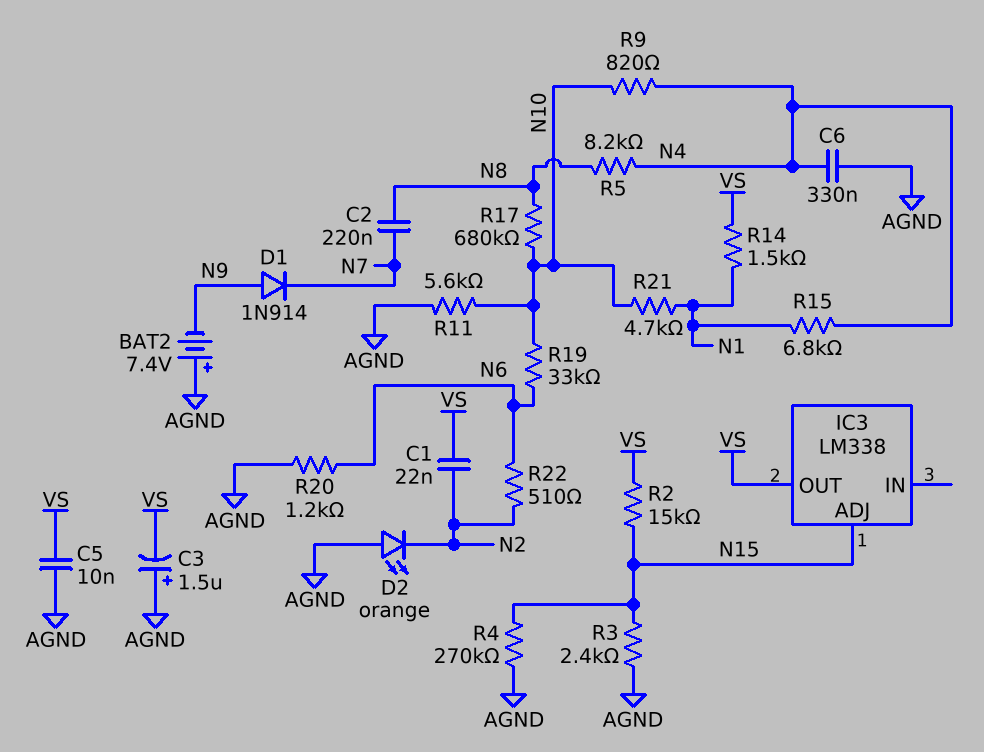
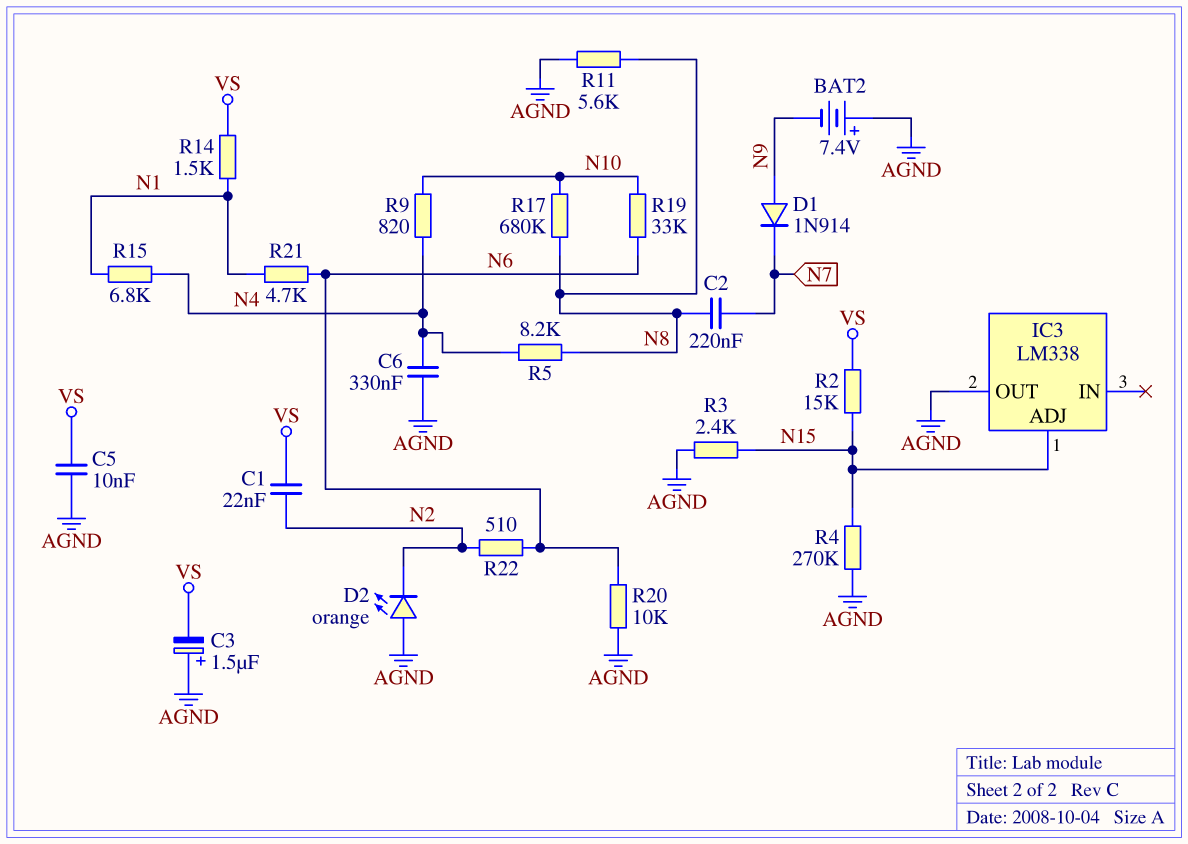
IC3 pin OUT: VS -> AGND
R11: 5.6k (AGND, N10) -> 5.6k (AGND, N8)
R20: 1.2k (AGND, N6) -> 10k (AGND, N6)
R21: 4.7k (N1, N10) -> 4.7k (N1, N6)

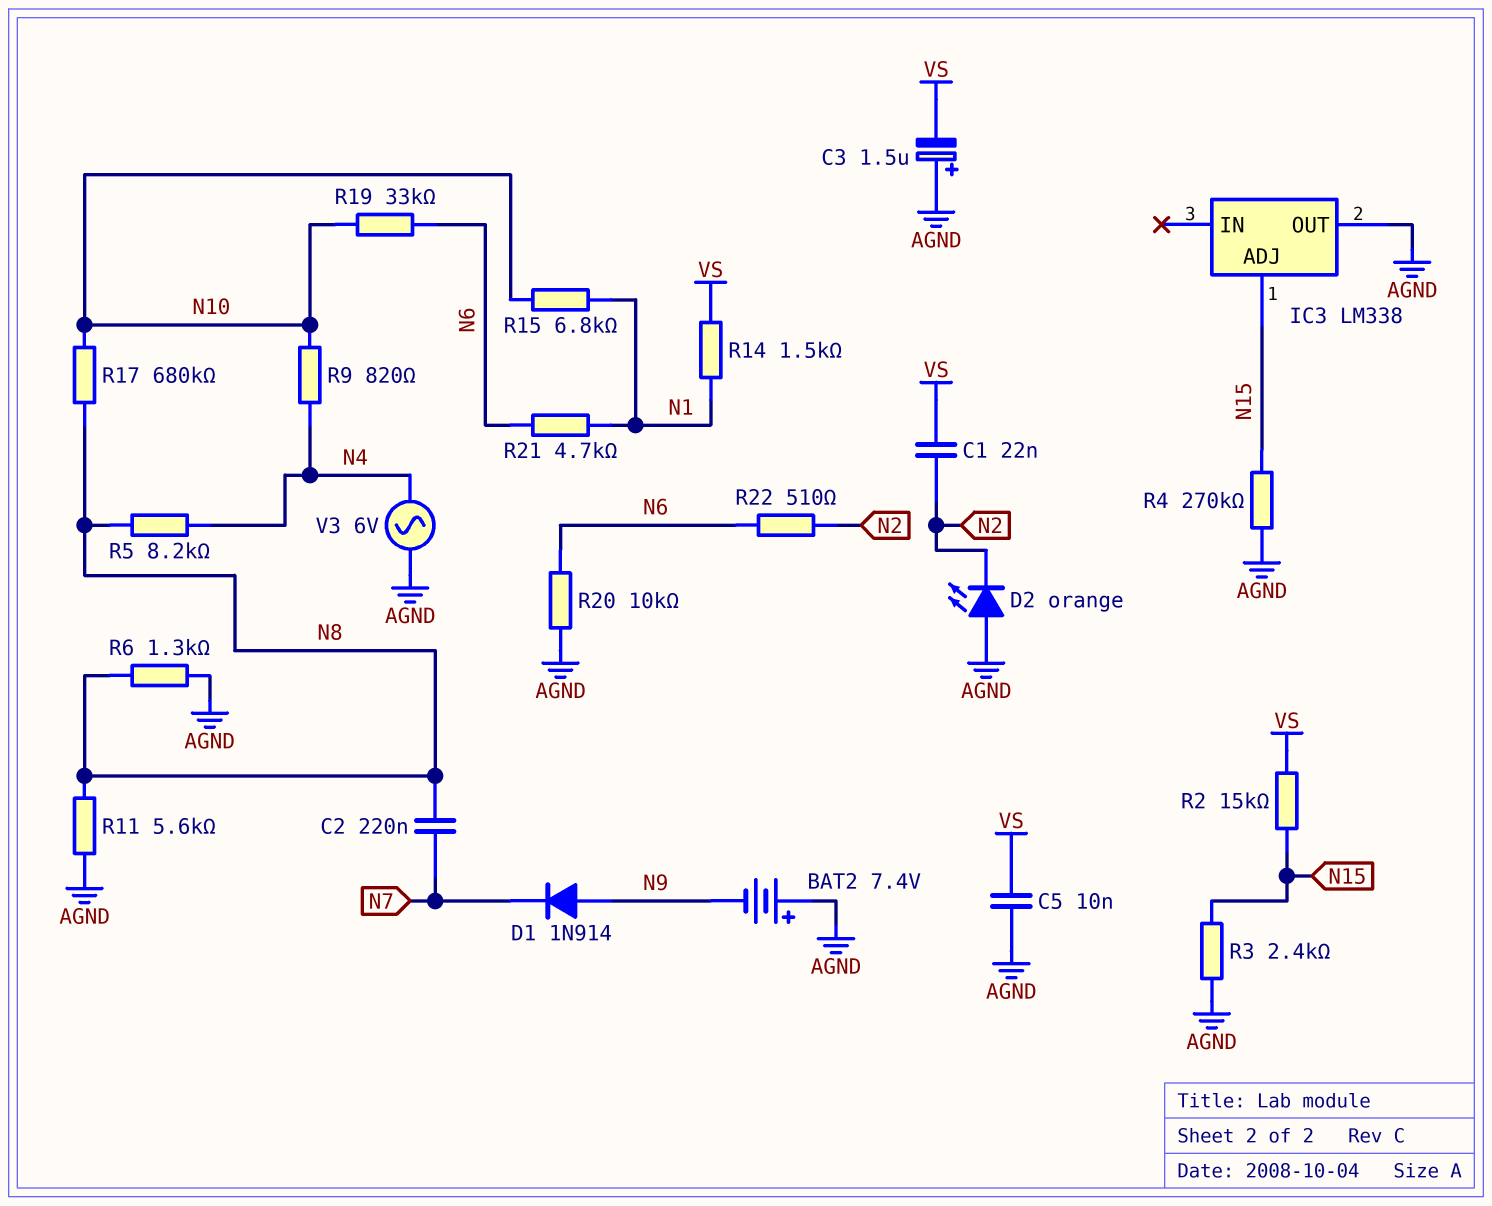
C6: 330nF (AGND, N4) -> none
R6: none -> 1.3k (AGND, N8)
R15: 6.8k (N1, N4) -> 6.8k (N1, N10)
V3: none -> AC 6V (AGND, N4)

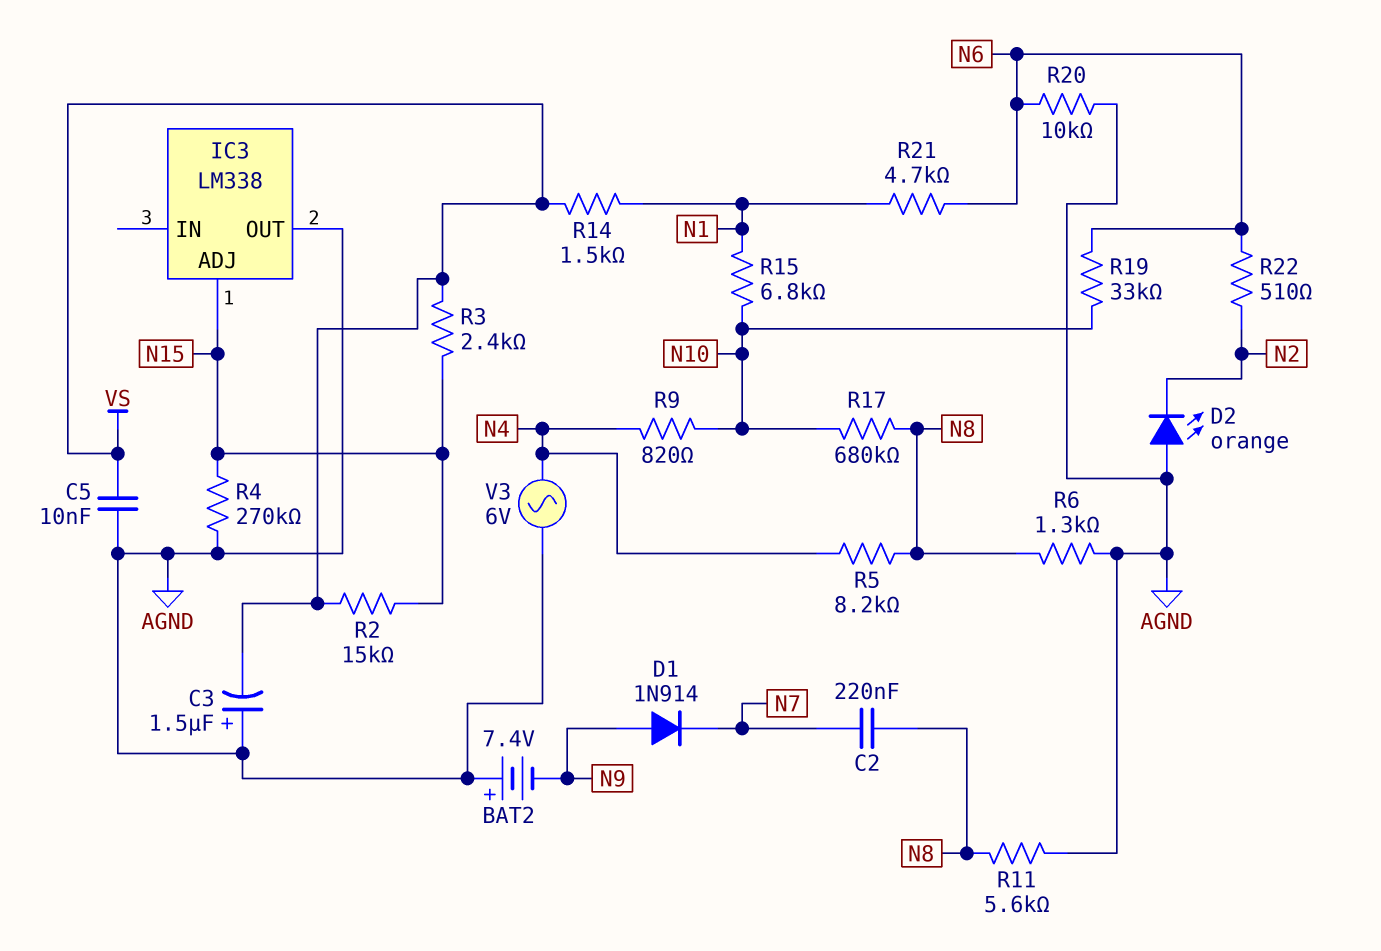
C1: 22nF (N2, VS) -> none
R3: 2.4k (AGND, N15) -> 2.4k (N15, VS)

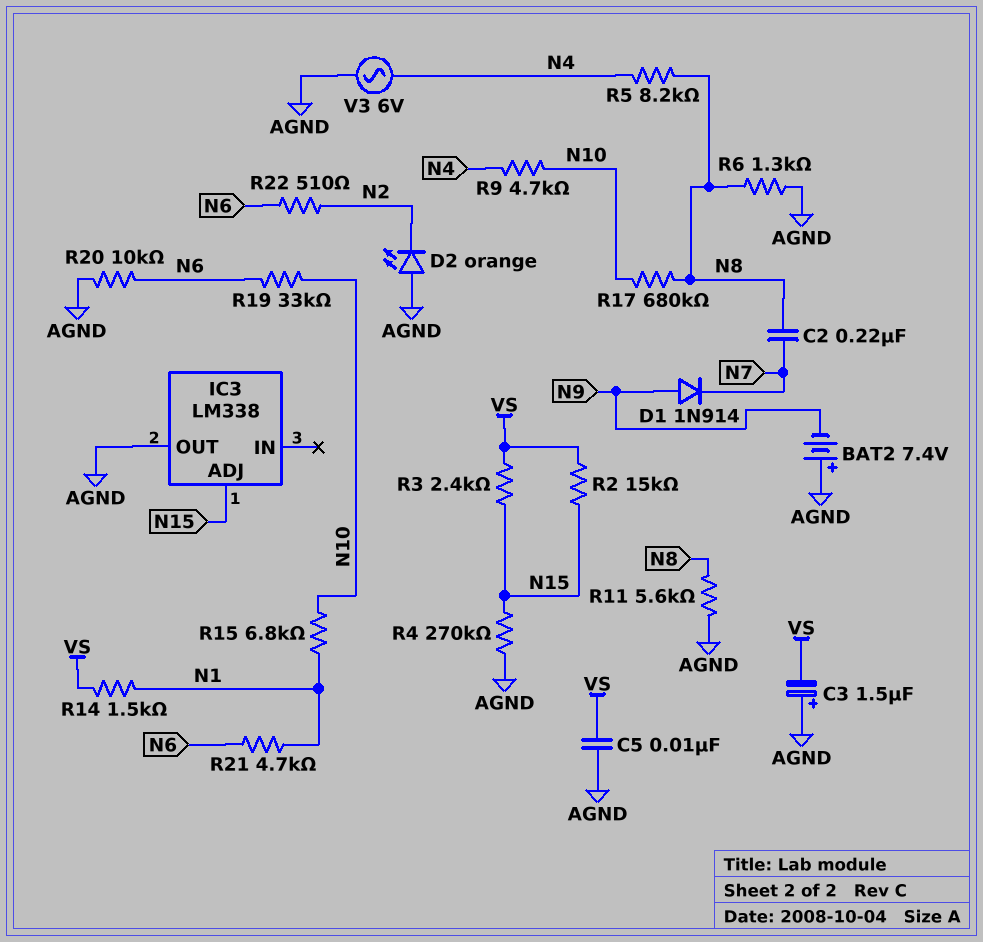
R9: 820 (N4, N10) -> 4.7k (N4, N10)

